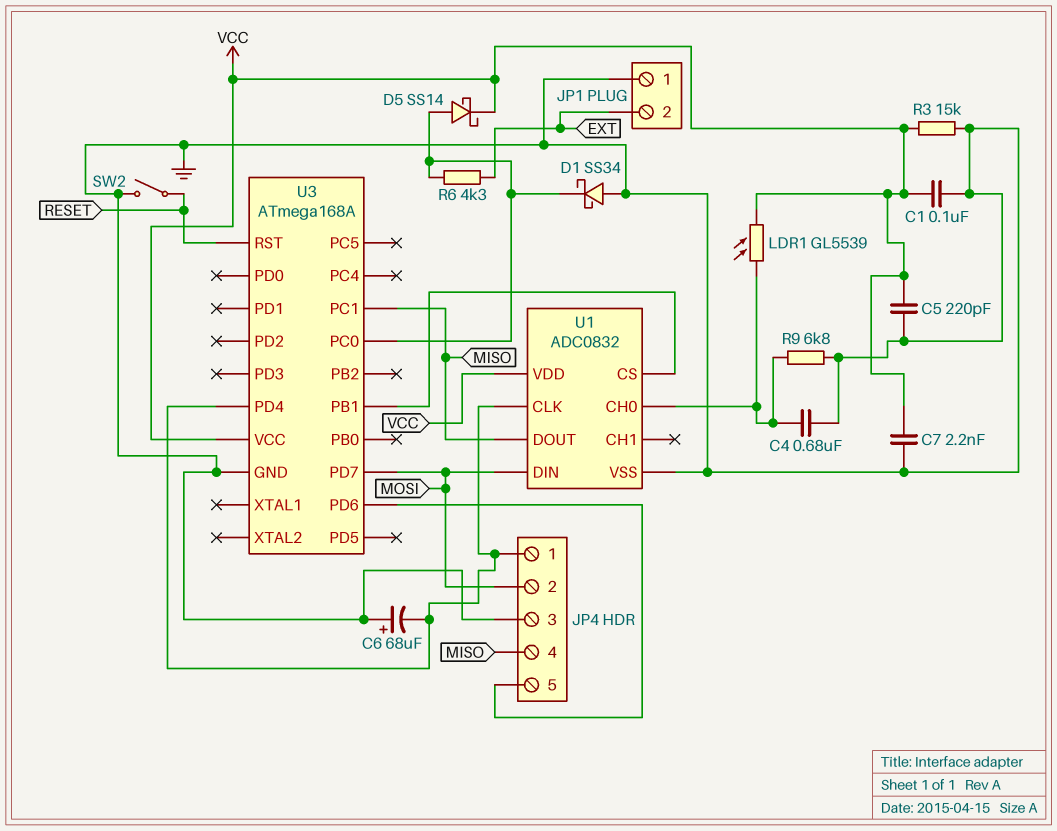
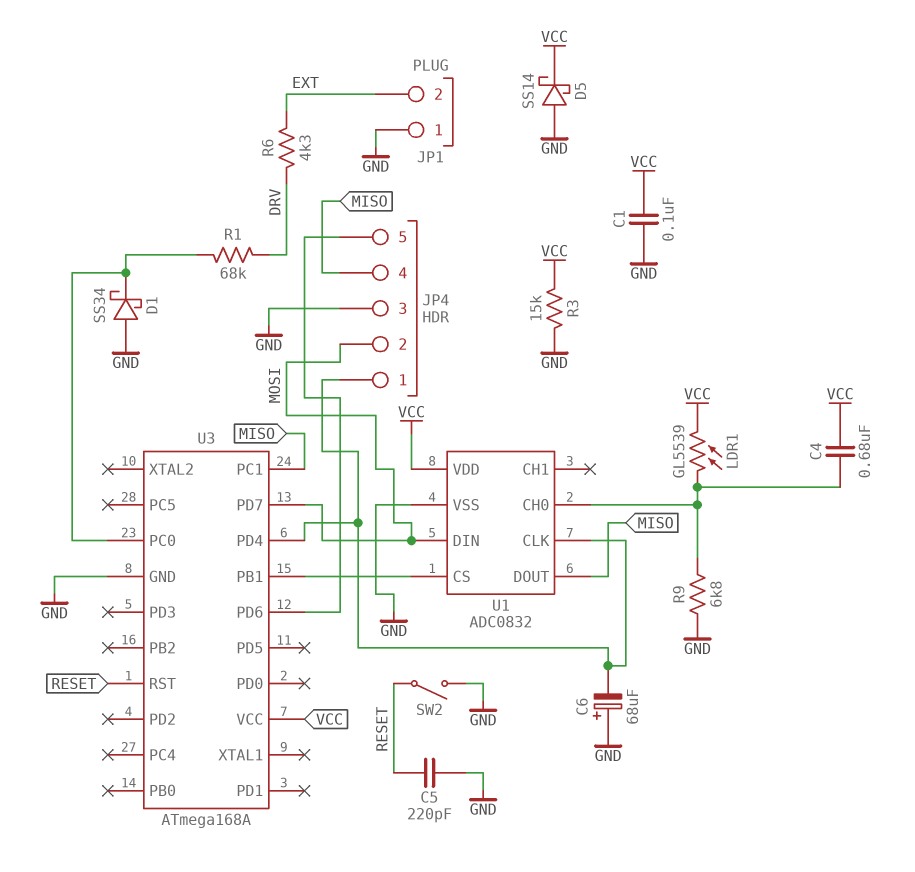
C4: 680nF (GND, U1/CH0) -> 680nF (U1/CH0, VCC)
C5: 220pF (GND, VCC) -> 220pF (GND, RESET)
C7: 2.2nF (GND, VCC) -> none
D5: schottky SS14 (A U3/PC0, K VCC) -> schottky SS14 (A GND, K VCC)
R1: none -> 68k (DRV, U3/PC0)
R6: 4.3k (EXT, U3/PC0) -> 4.3k (DRV, EXT)

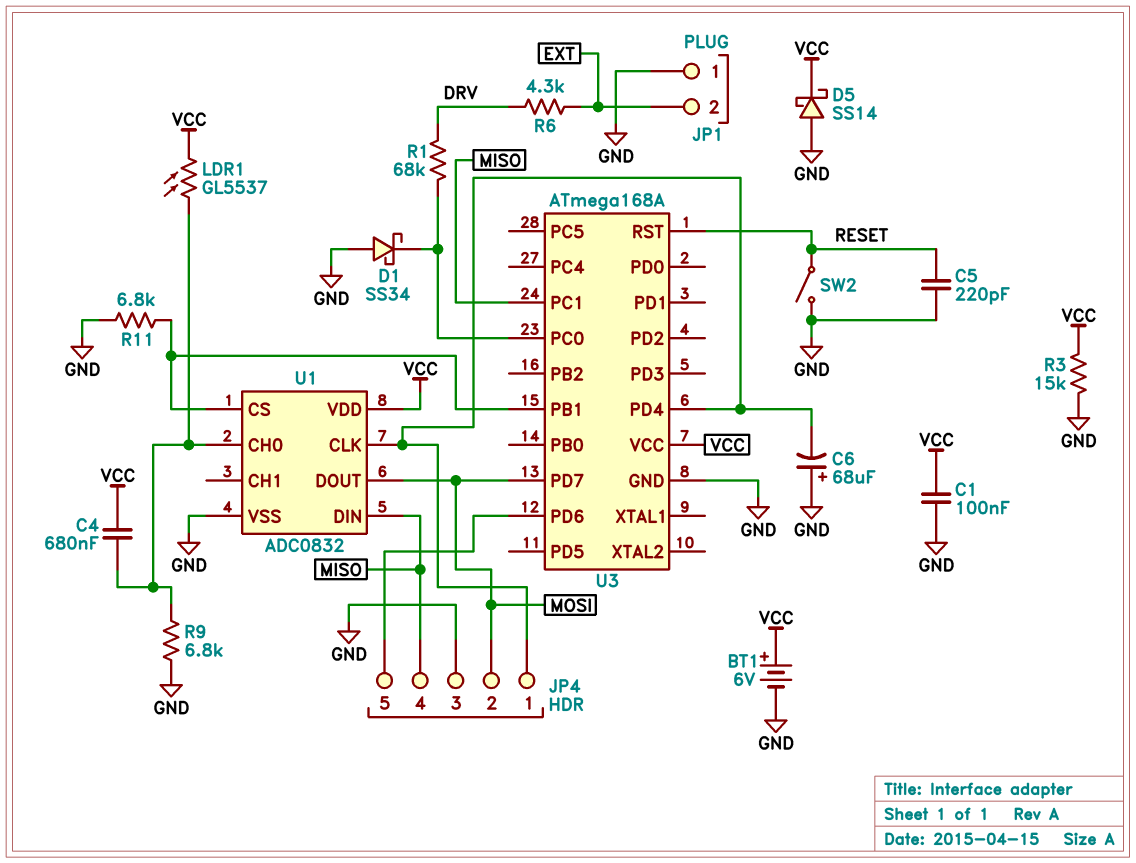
BT1: none -> 6V (plus VCC, minus GND)
LDR1: GL5539 (U1/CH0, VCC) -> GL5537 (U1/CH0, VCC)
R11: none -> 6.8k (GND, U1/CS)
U1 pin DIN: MOSI -> MISO
U1 pin DOUT: MISO -> MOSI

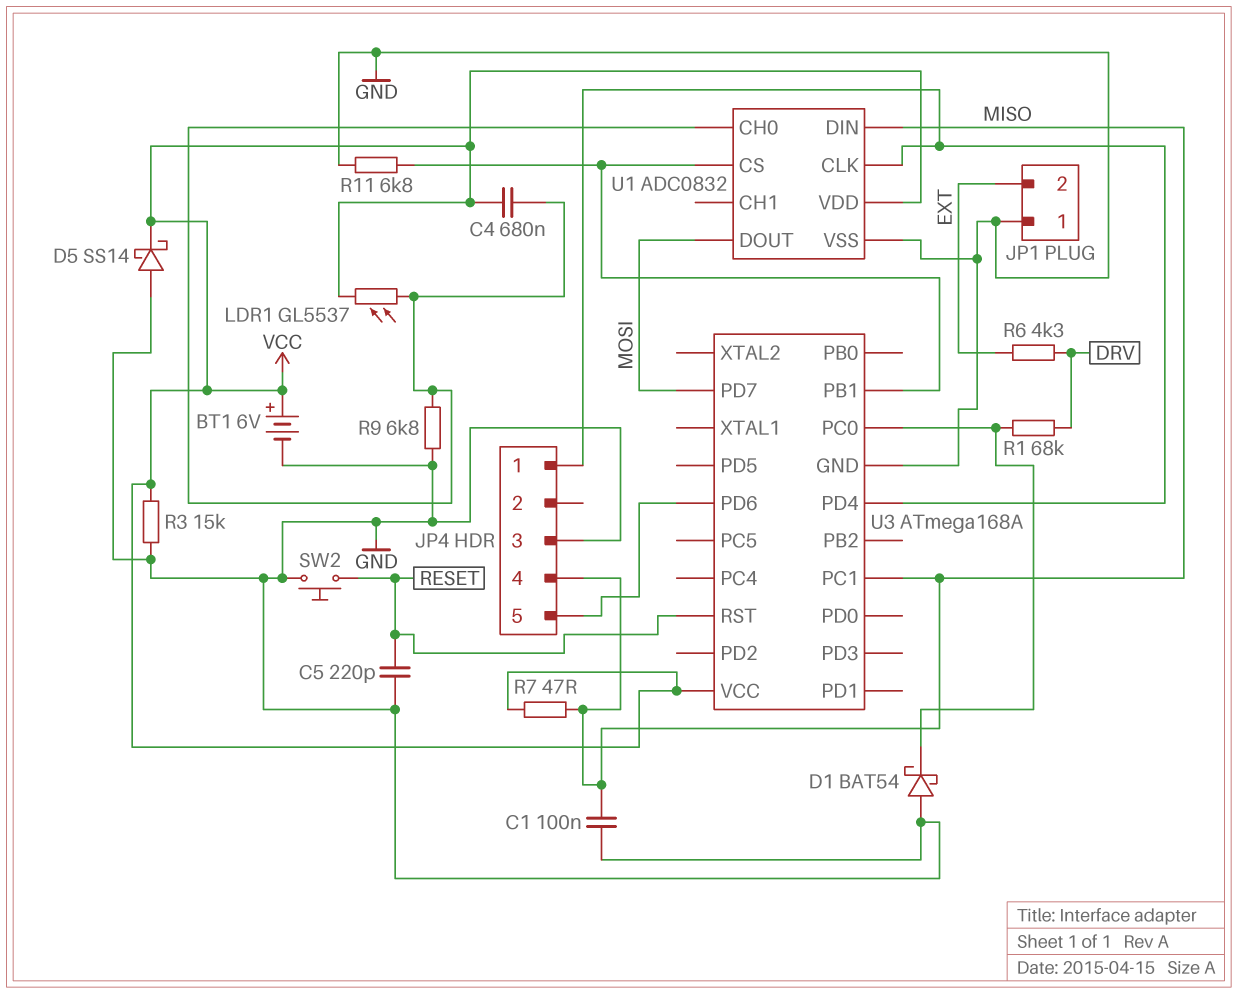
C1: 100nF (GND, VCC) -> 100nF (GND, MISO)
C6: 68uF (plus GND, minus JP4/1) -> none
D1: schottky SS34 (A GND, K U3/PC0) -> schottky BAT54 (A GND, K U3/PC0)
JP4 pin 2: MOSI -> none
R7: none -> 47 (MISO, VCC)
SW2: switch (GND, RESET) -> button (GND, RESET)

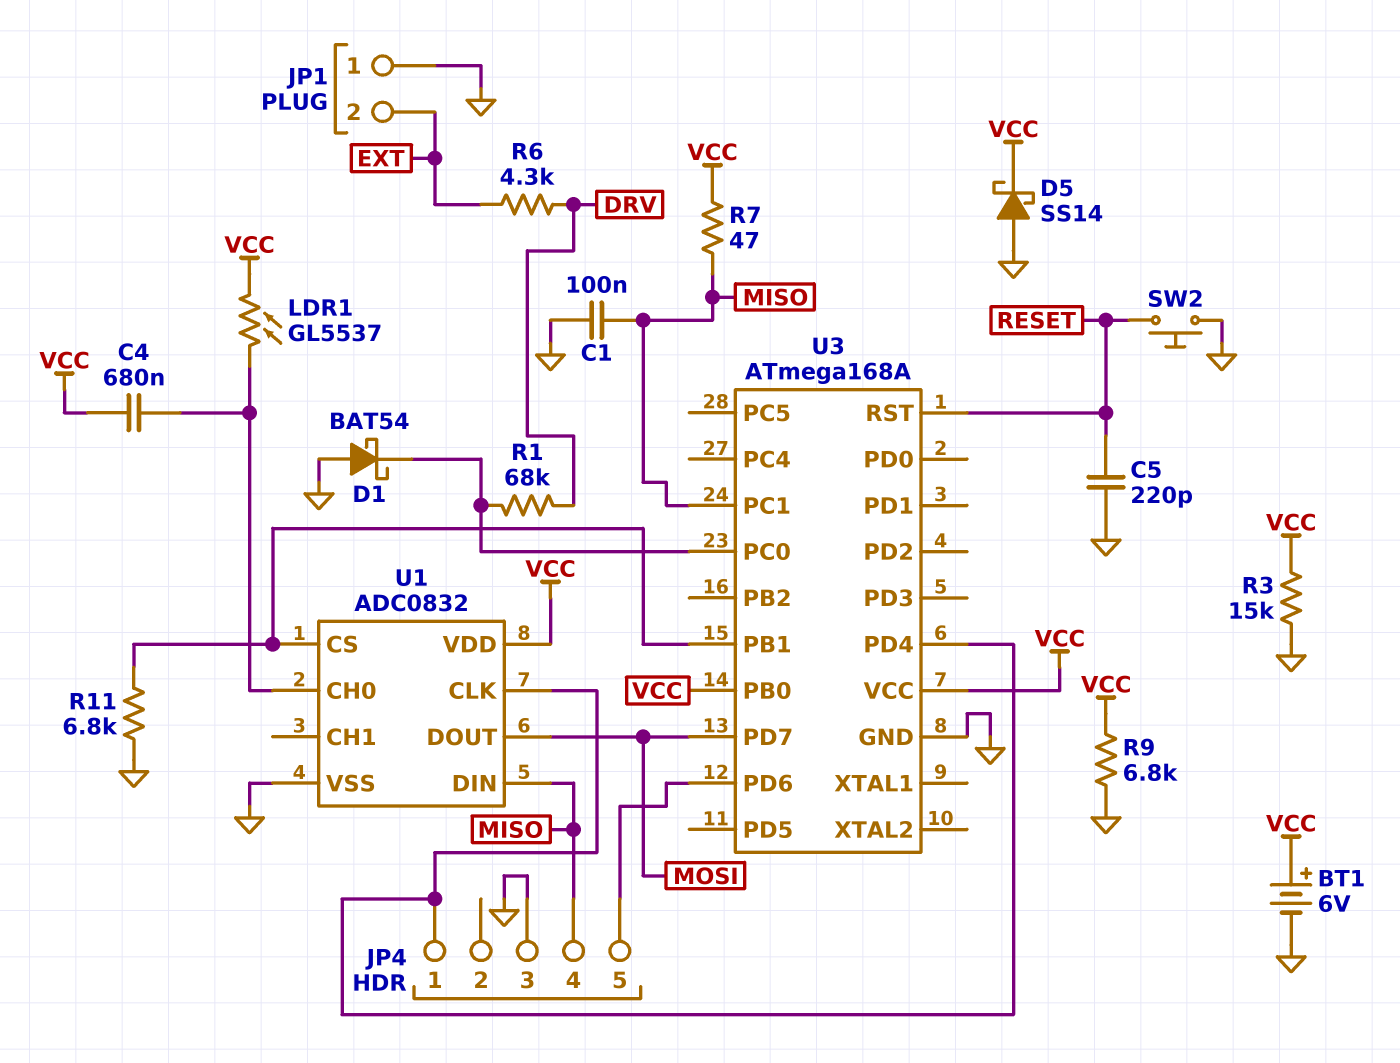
R9: 6.8k (GND, U1/CH0) -> 6.8k (GND, VCC)
U3 pin PB0: none -> VCC

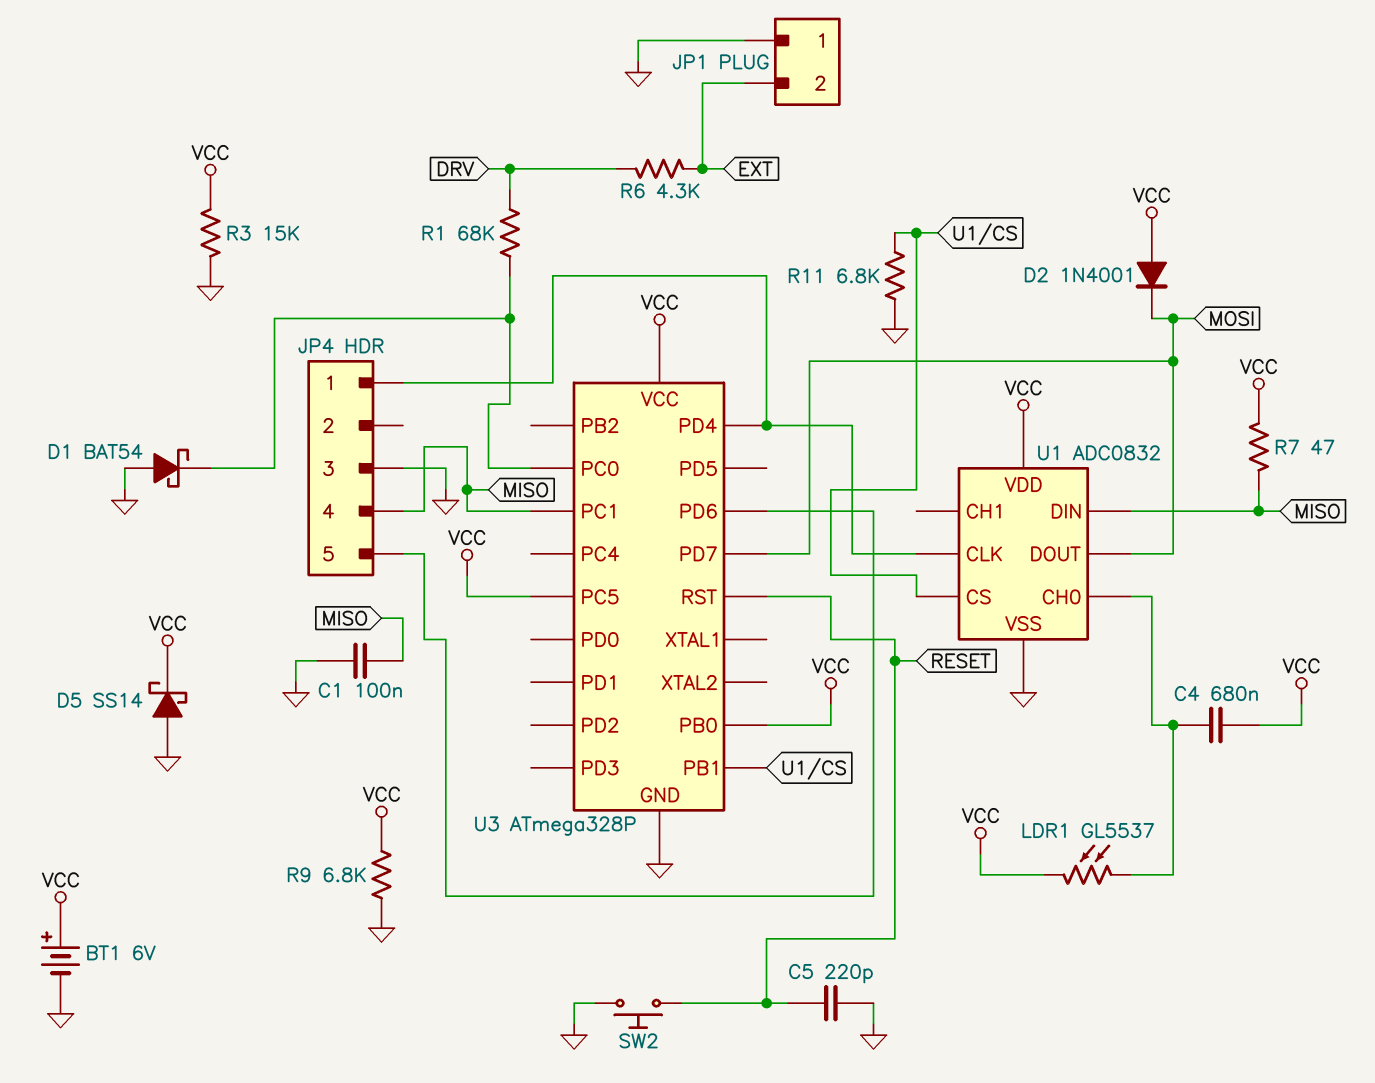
D2: none -> diode 1N4001 (A VCC, K MOSI)
U3: ATmega168A -> ATmega328P
U3 pin PC5: none -> VCC

